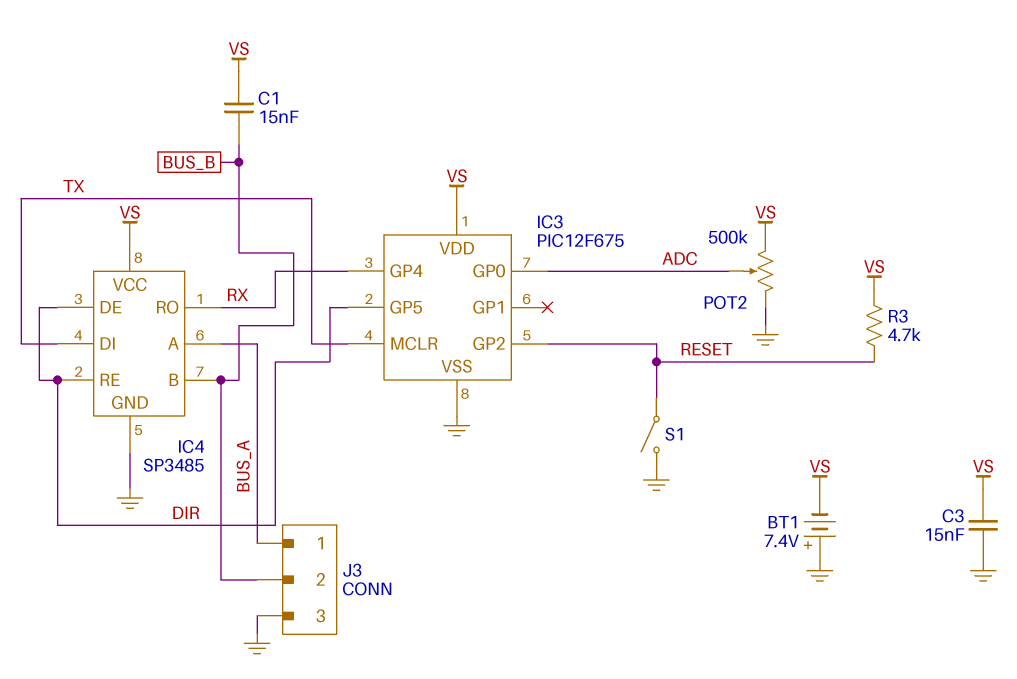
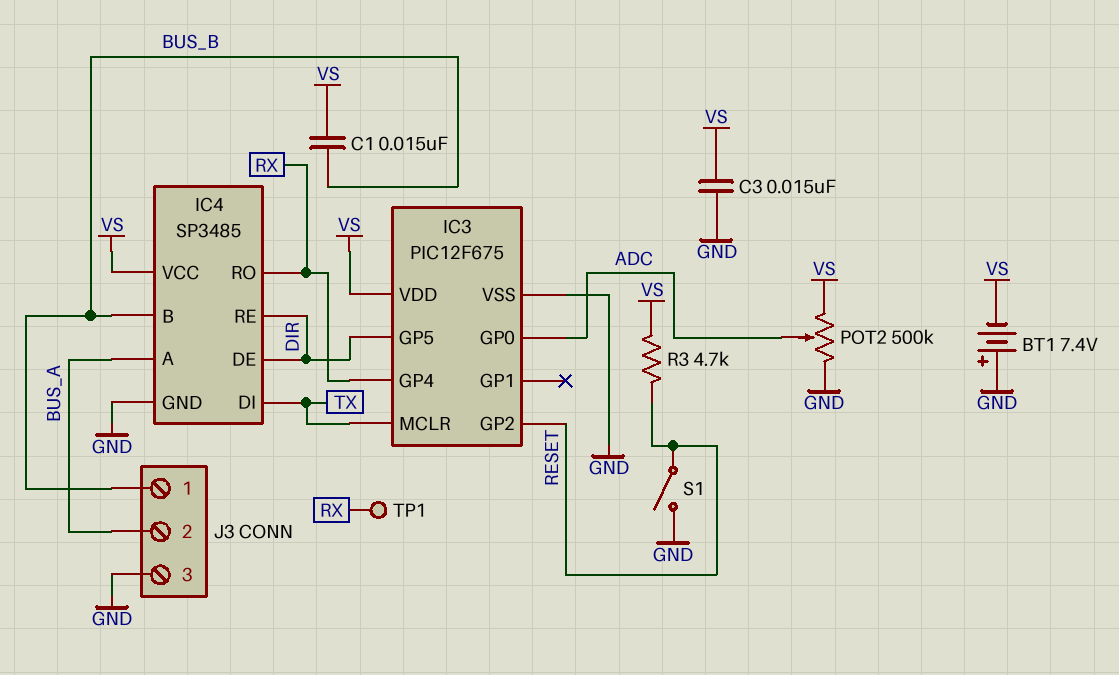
J3 pin 1: BUS_A -> BUS_B
J3 pin 2: BUS_B -> BUS_A
TP1: none -> test point (RX)

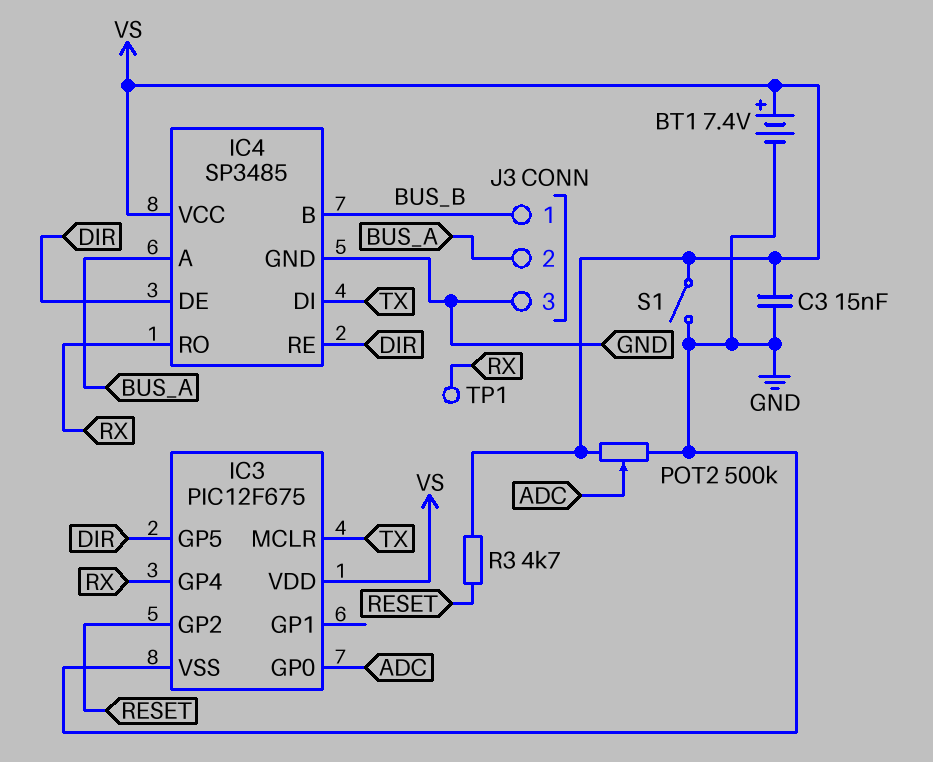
BT1: 7.4V (plus GND, minus VS) -> 7.4V (plus VS, minus GND)
C1: 15nF (BUS_B, VS) -> none
S1: switch (GND, RESET) -> switch (GND, VS)

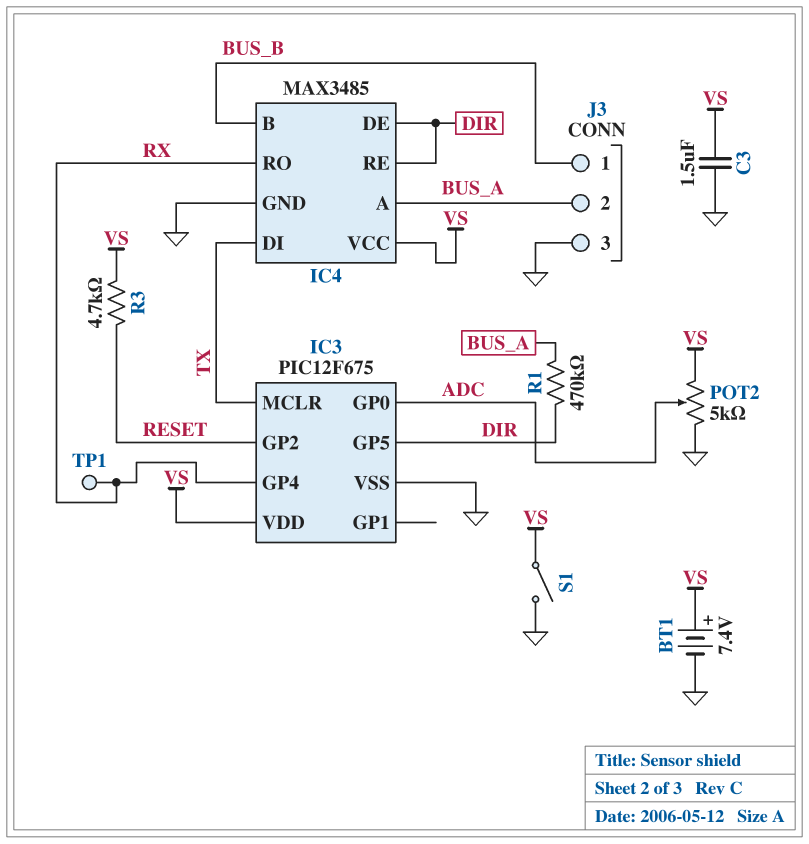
C3: 15nF (GND, VS) -> 1.5uF (GND, VS)
IC4: SP3485 -> MAX3485
POT2: 500k (GND, VS, wiper ADC) -> 5k (GND, VS, wiper ADC)
R1: none -> 470k (BUS_A, DIR)

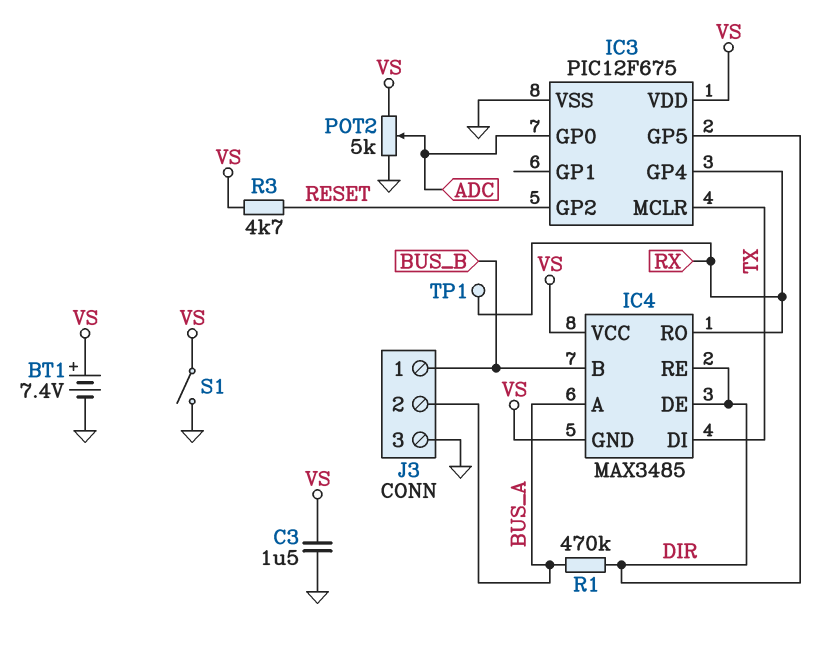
IC4 pin GND: GND -> VS

